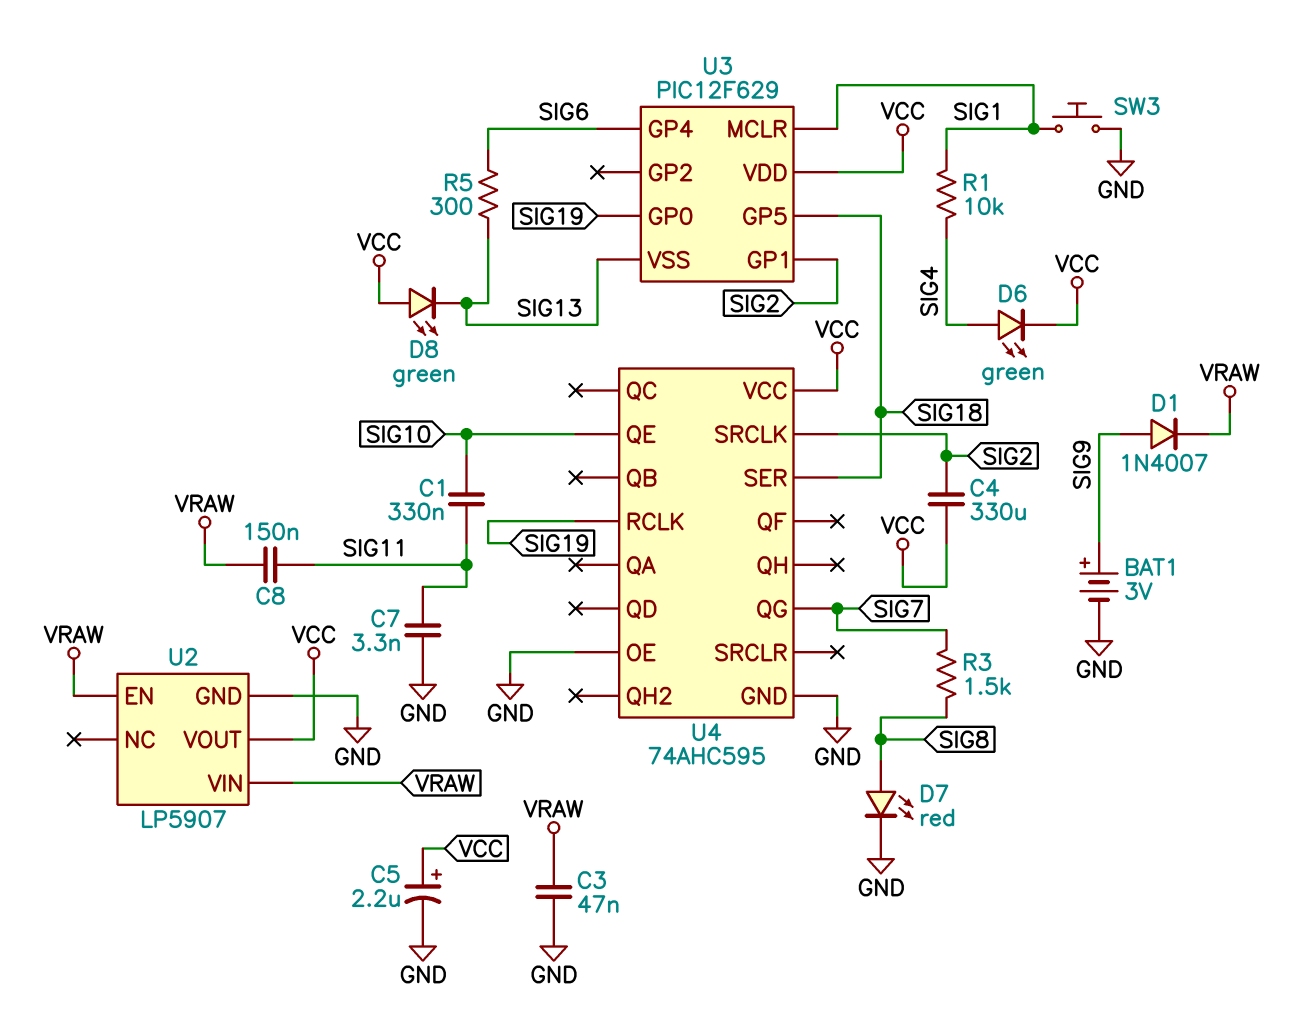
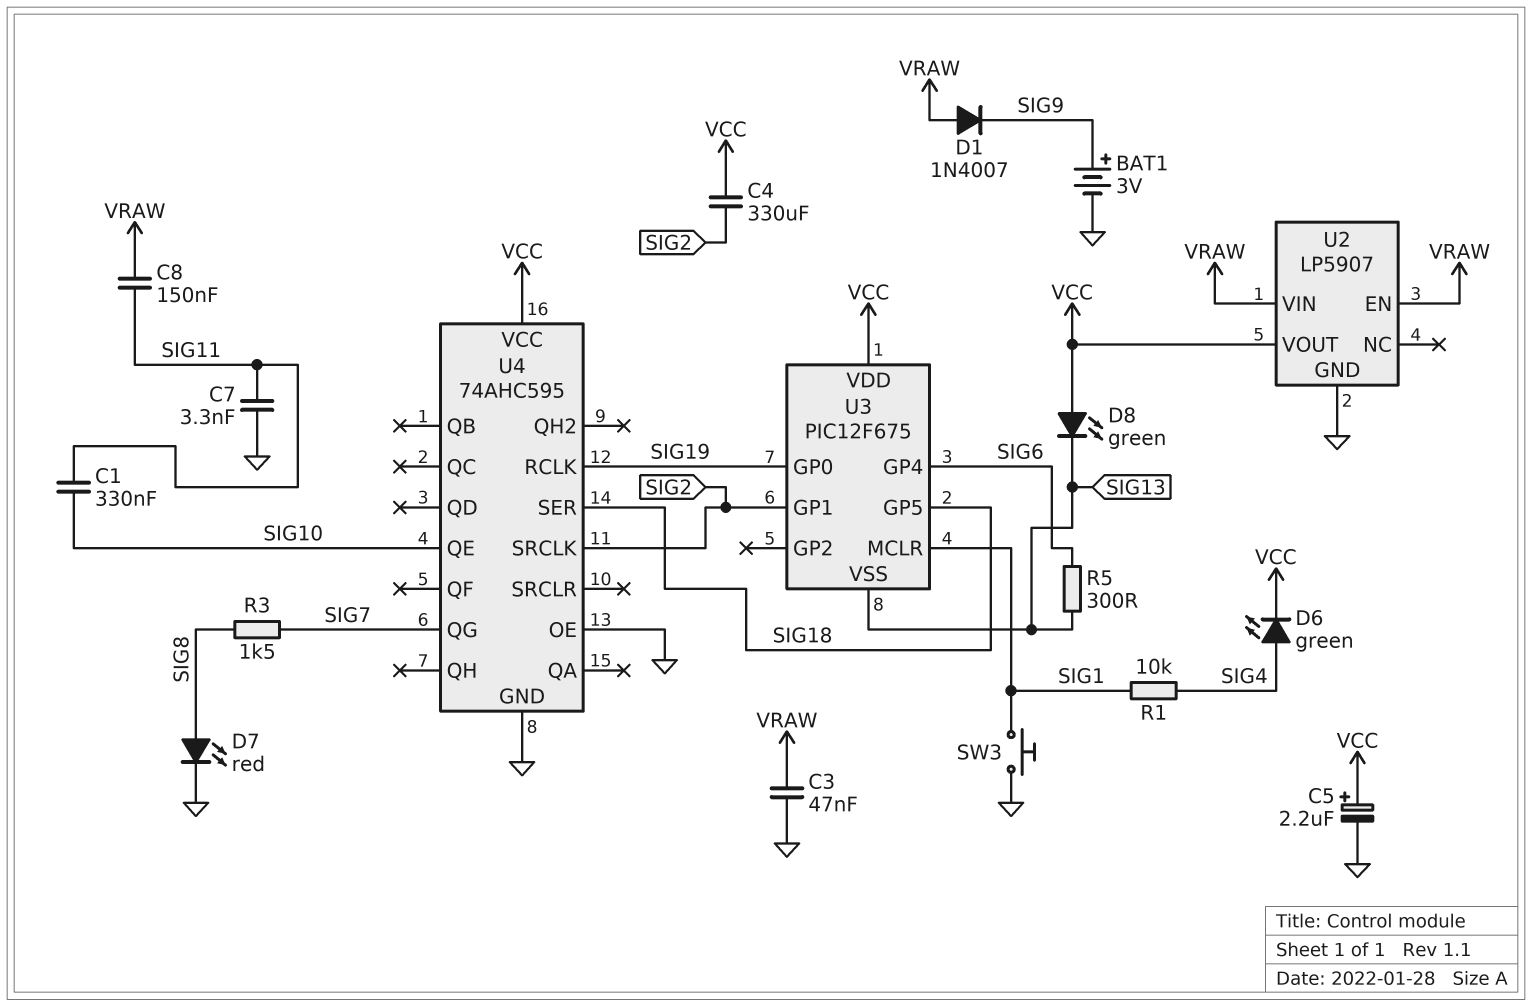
D1: diode 1N4007 (A SIG9, K VRAW) -> diode 1N4007 (A VRAW, K SIG9)
U3: PIC12F629 -> PIC12F675

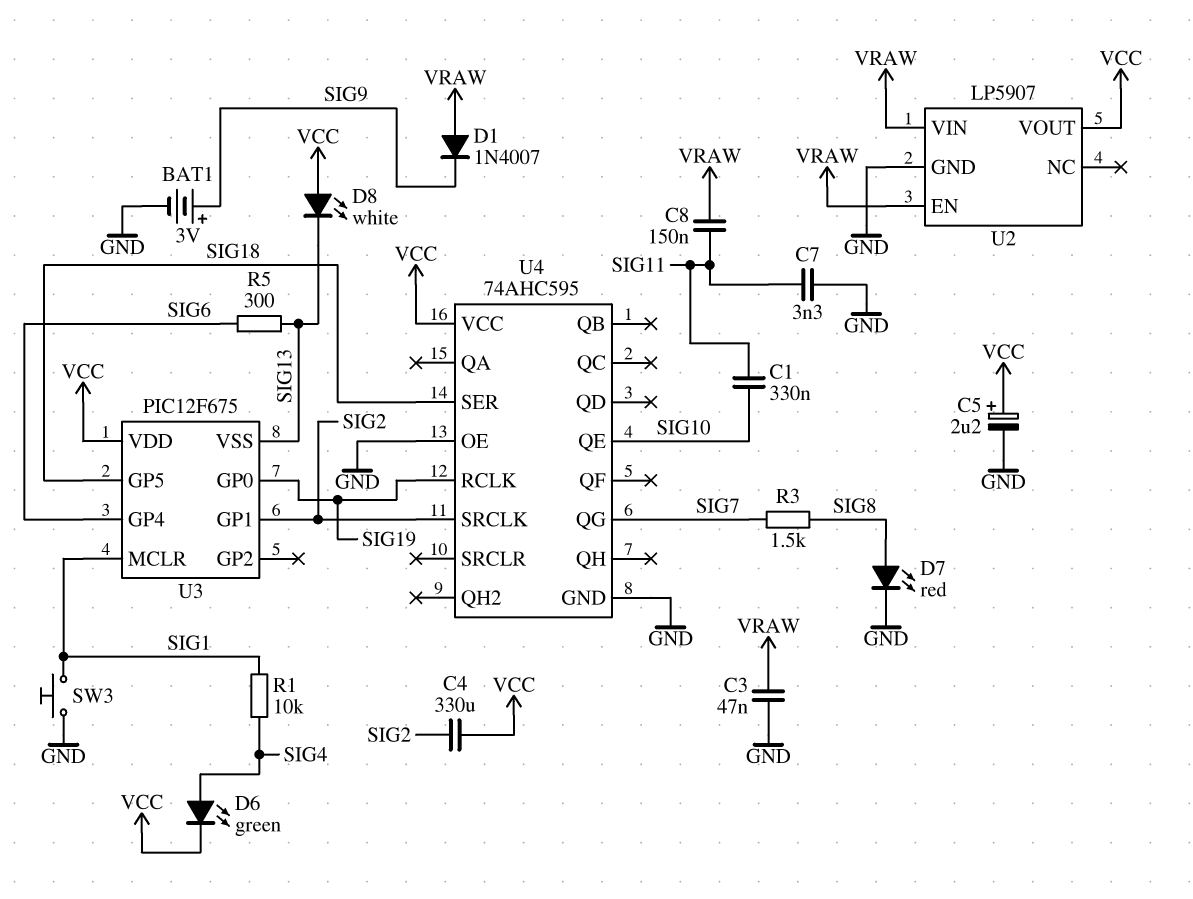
D8: LED green (A VCC, K SIG13) -> LED white (A VCC, K SIG13)

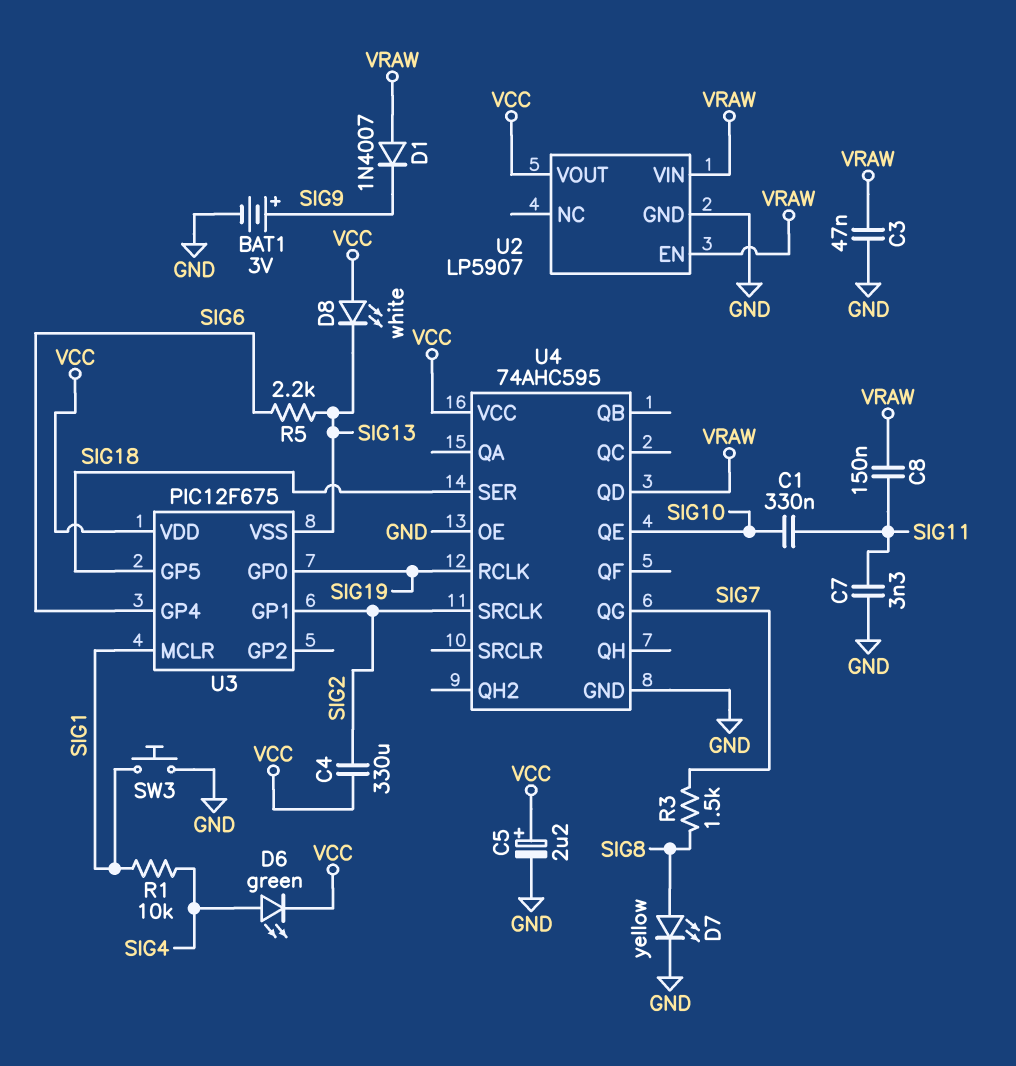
D7: LED red (A SIG8, K GND) -> LED yellow (A SIG8, K GND)
R5: 300 (SIG6, SIG13) -> 2.2k (SIG6, SIG13)
U4 pin QD: none -> VRAW

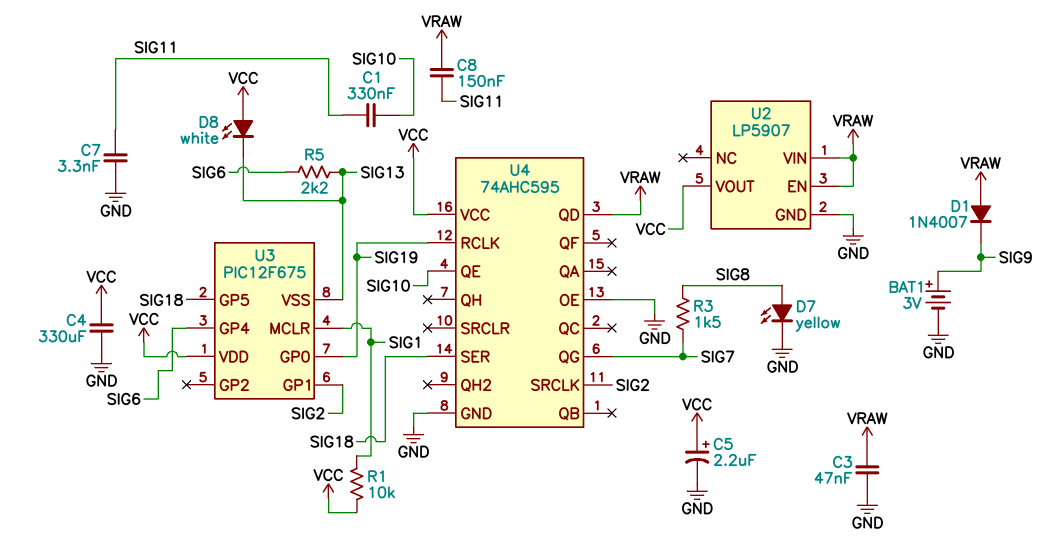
C4: 330uF (SIG2, VCC) -> 330uF (GND, VCC)
D6: LED green (A SIG4, K VCC) -> none
R1: 10k (SIG1, SIG4) -> 10k (SIG1, VCC)
SW3: button (GND, SIG1) -> none

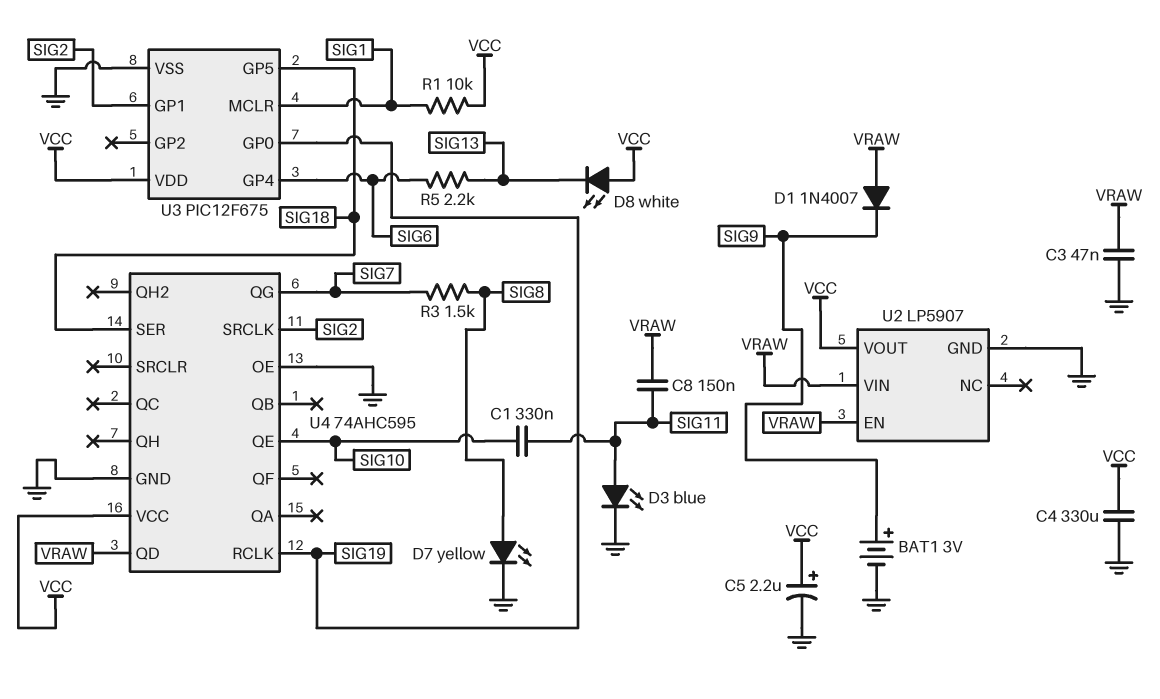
C7: 3.3nF (GND, SIG11) -> none
D3: none -> LED blue (A SIG11, K GND)
U3 pin VSS: SIG13 -> GND

